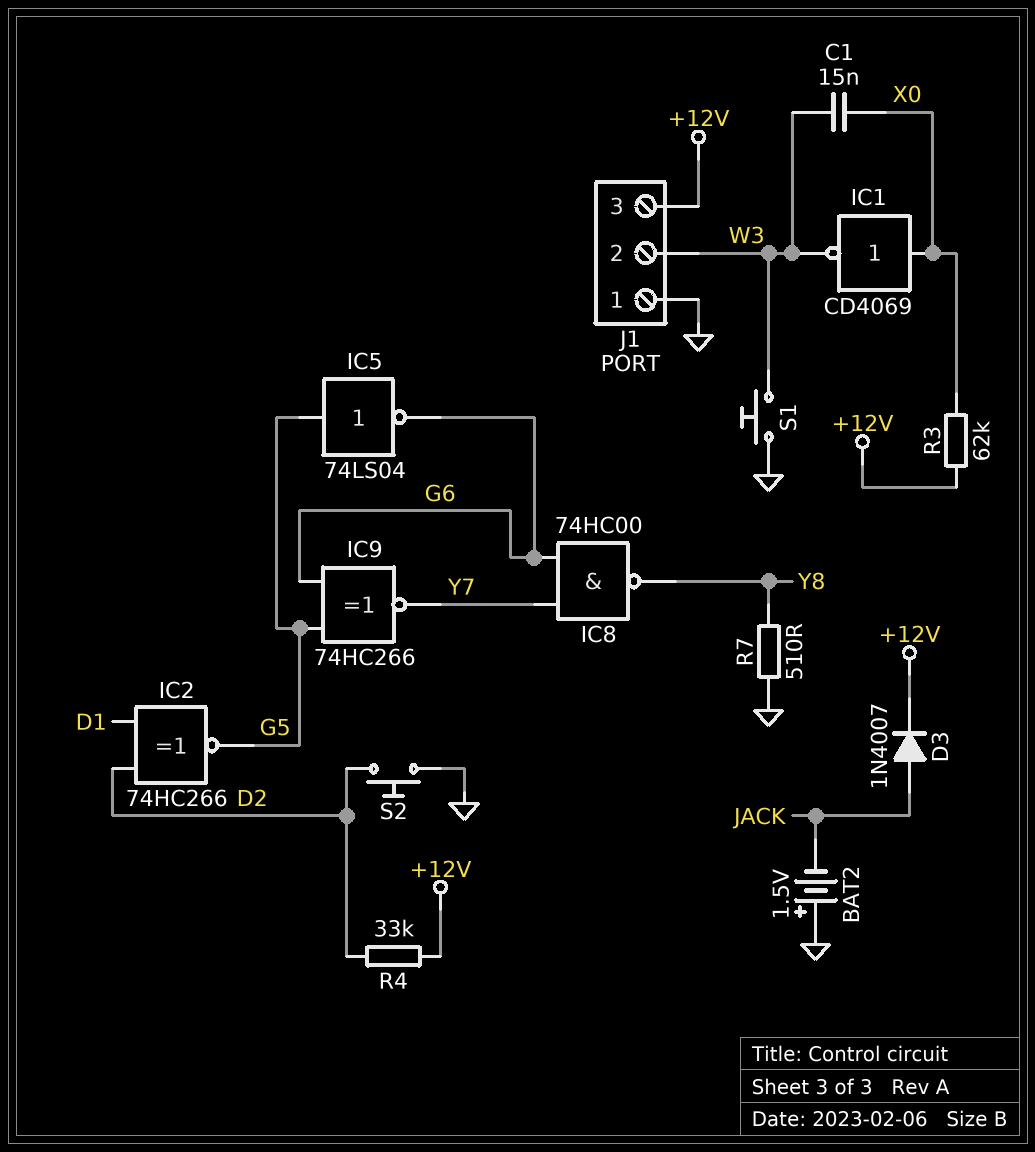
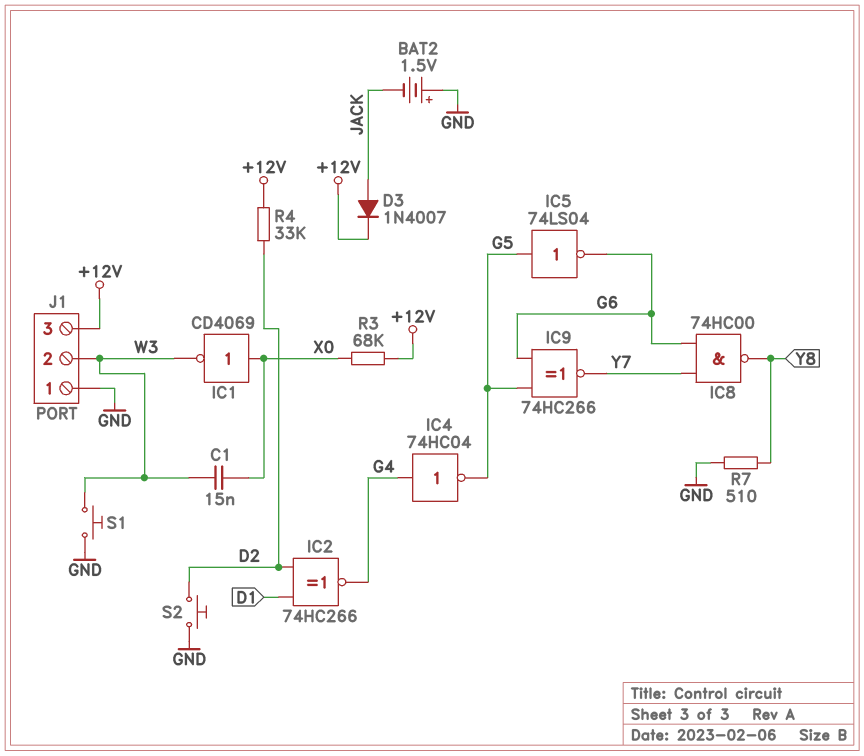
IC2: XNOR 74HC266 (in D1, in D2, out G5) -> XNOR 74HC266 (in D1, in D2, out G4)
IC4: none -> NOT 74HC04 (in G4, out G5)
R3: 62k (+12V, X0) -> 68k (+12V, X0)

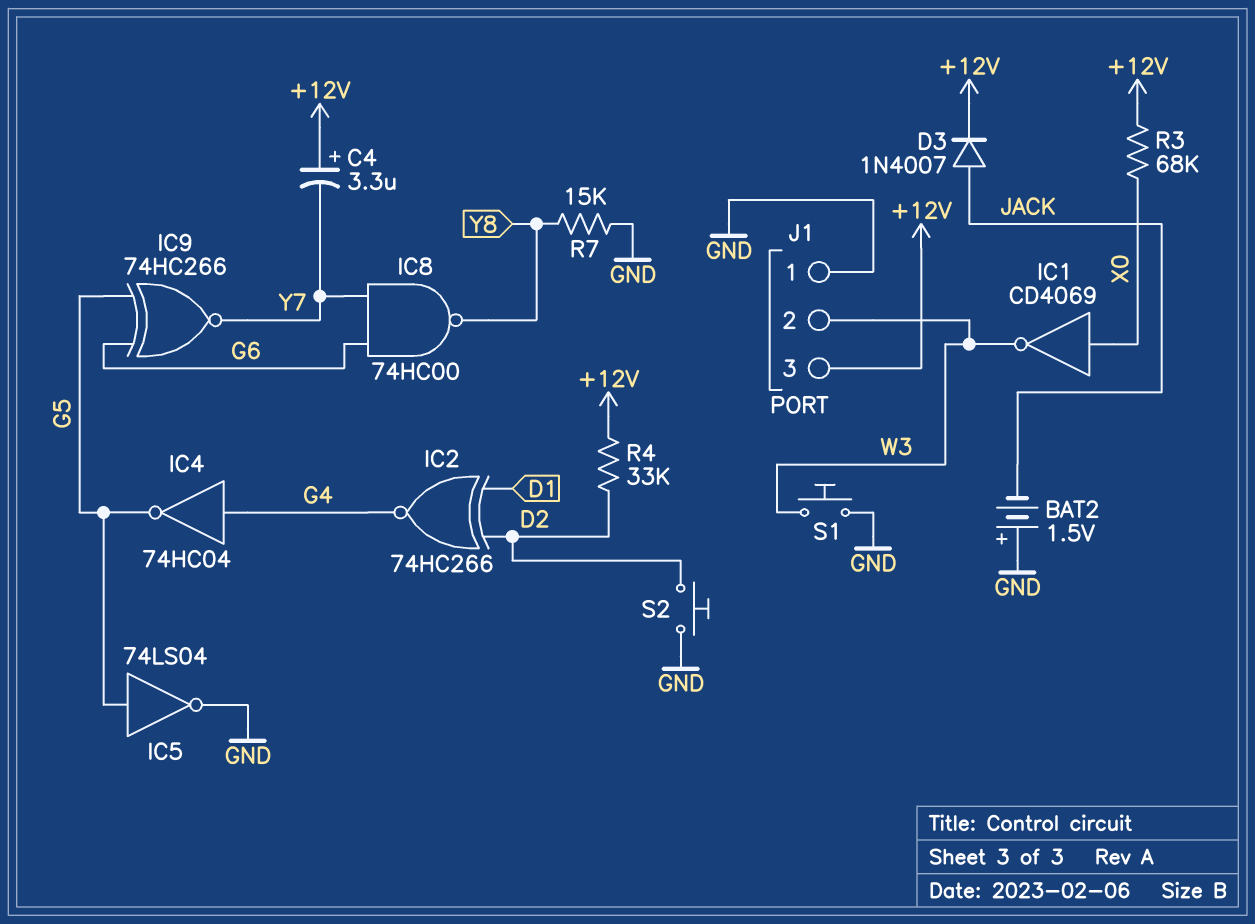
C1: 15nF (W3, X0) -> none
C4: none -> 3.3uF (plus +12V, minus Y7)
IC5: NOT 74LS04 (in G5, out G6) -> NOT 74LS04 (in G5, out GND)
R7: 510 (GND, Y8) -> 15k (GND, Y8)

